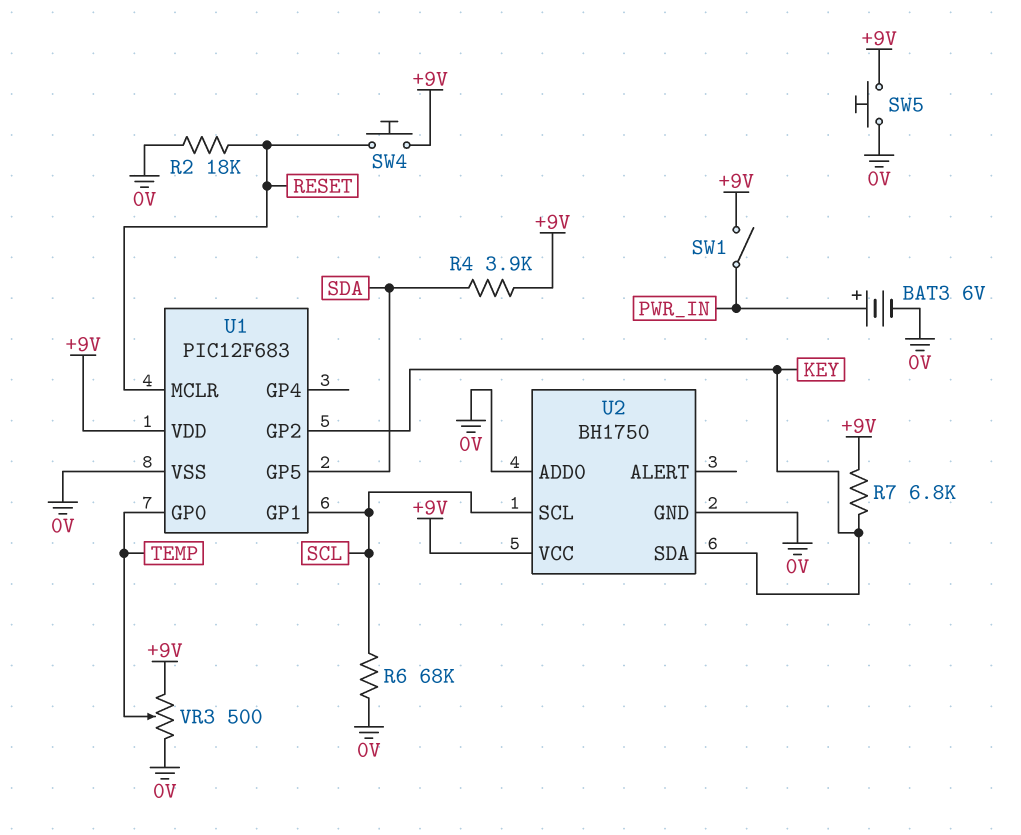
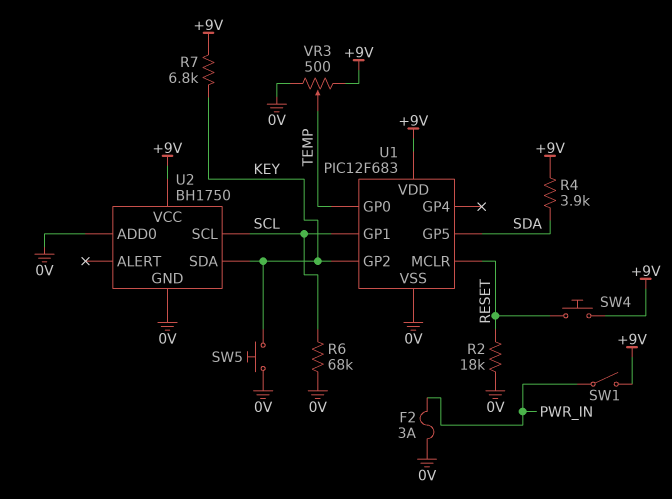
BAT3: 6V (plus PWR_IN, minus 0V) -> none
F2: none -> 3A (0V, PWR_IN)
SW5: button (+9V, 0V) -> button (0V, KEY)

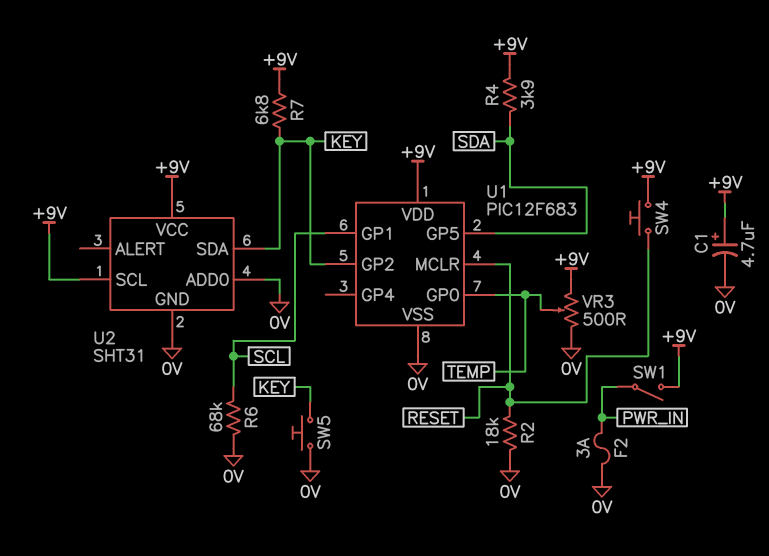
C1: none -> 4.7uF (plus +9V, minus 0V)
U2: BH1750 -> SHT31
U2 pin SCL: SCL -> +9V

